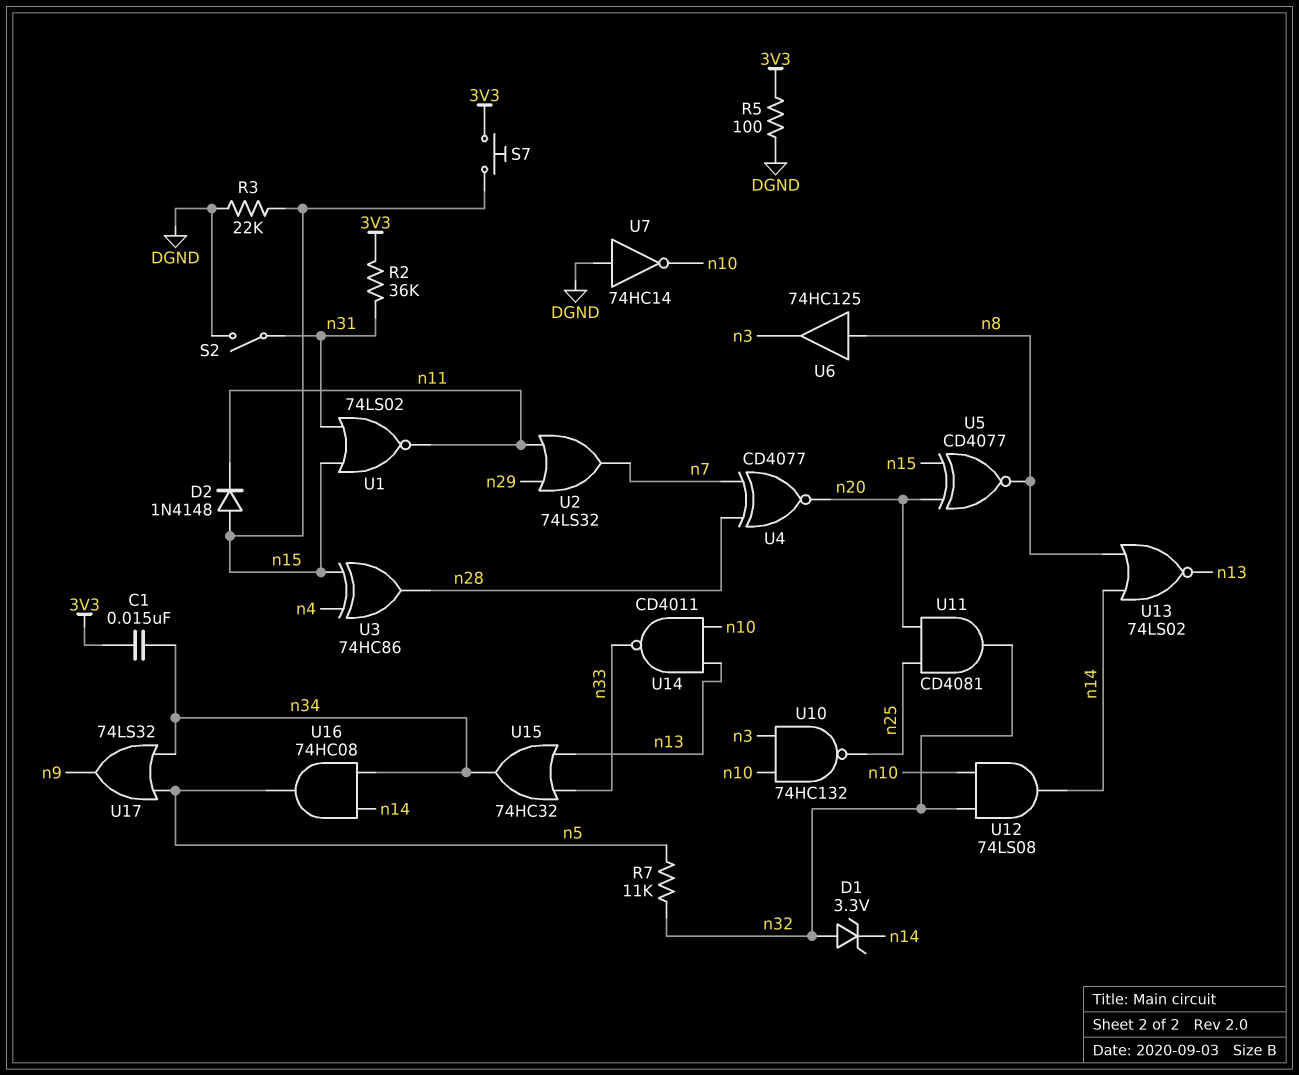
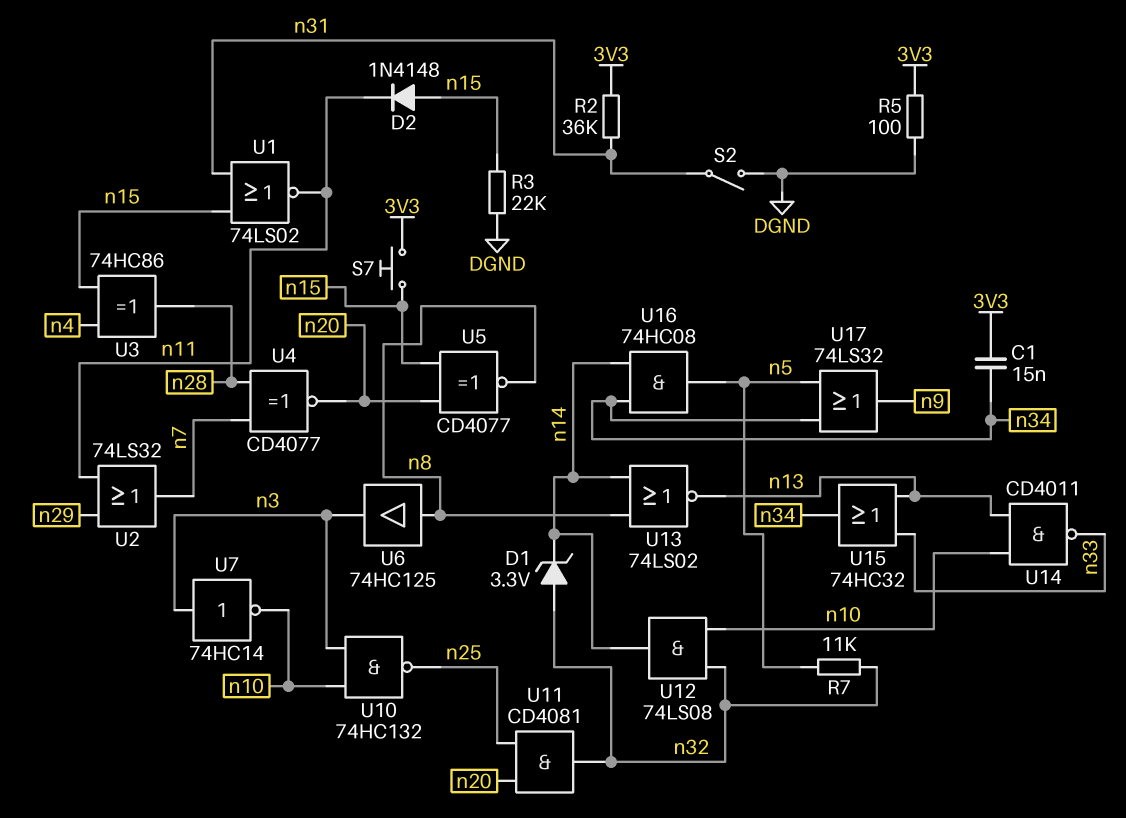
U7: NOT 74HC14 (in DGND, out n10) -> NOT 74HC14 (in n3, out n10)

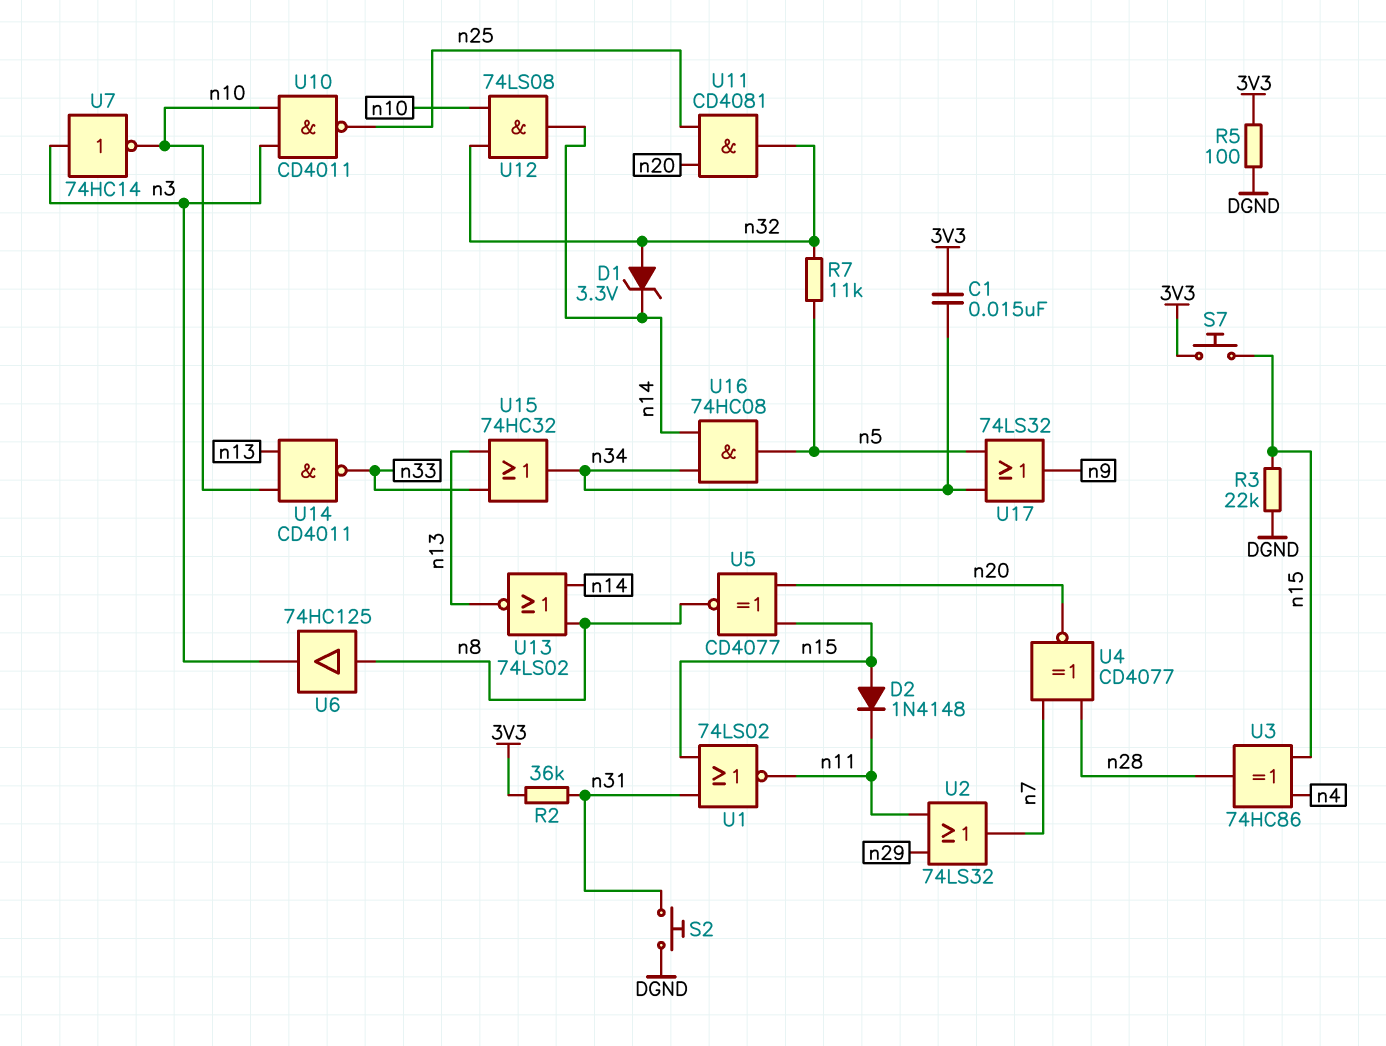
S2: switch (DGND, n31) -> button (DGND, n31)
U10: NAND 74HC132 (in n3, in n10, out n25) -> NAND CD4011 (in n3, in n10, out n25)

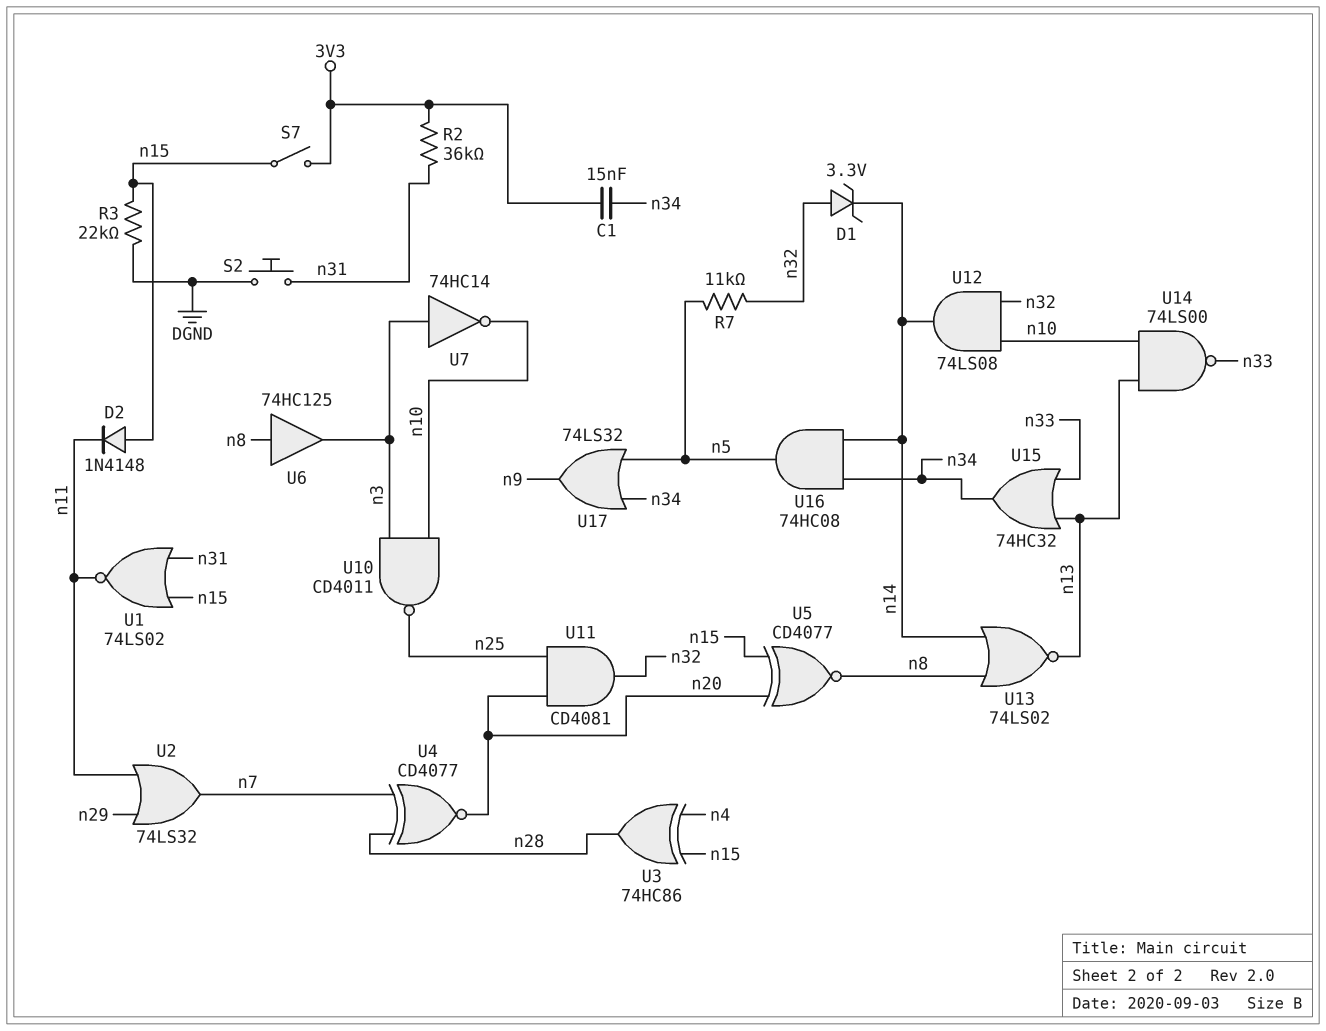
R5: 100 (3V3, DGND) -> none
S7: button (3V3, n15) -> switch (3V3, n15)
U14: NAND CD4011 (in n10, in n13, out n33) -> NAND 74LS00 (in n10, in n13, out n33)

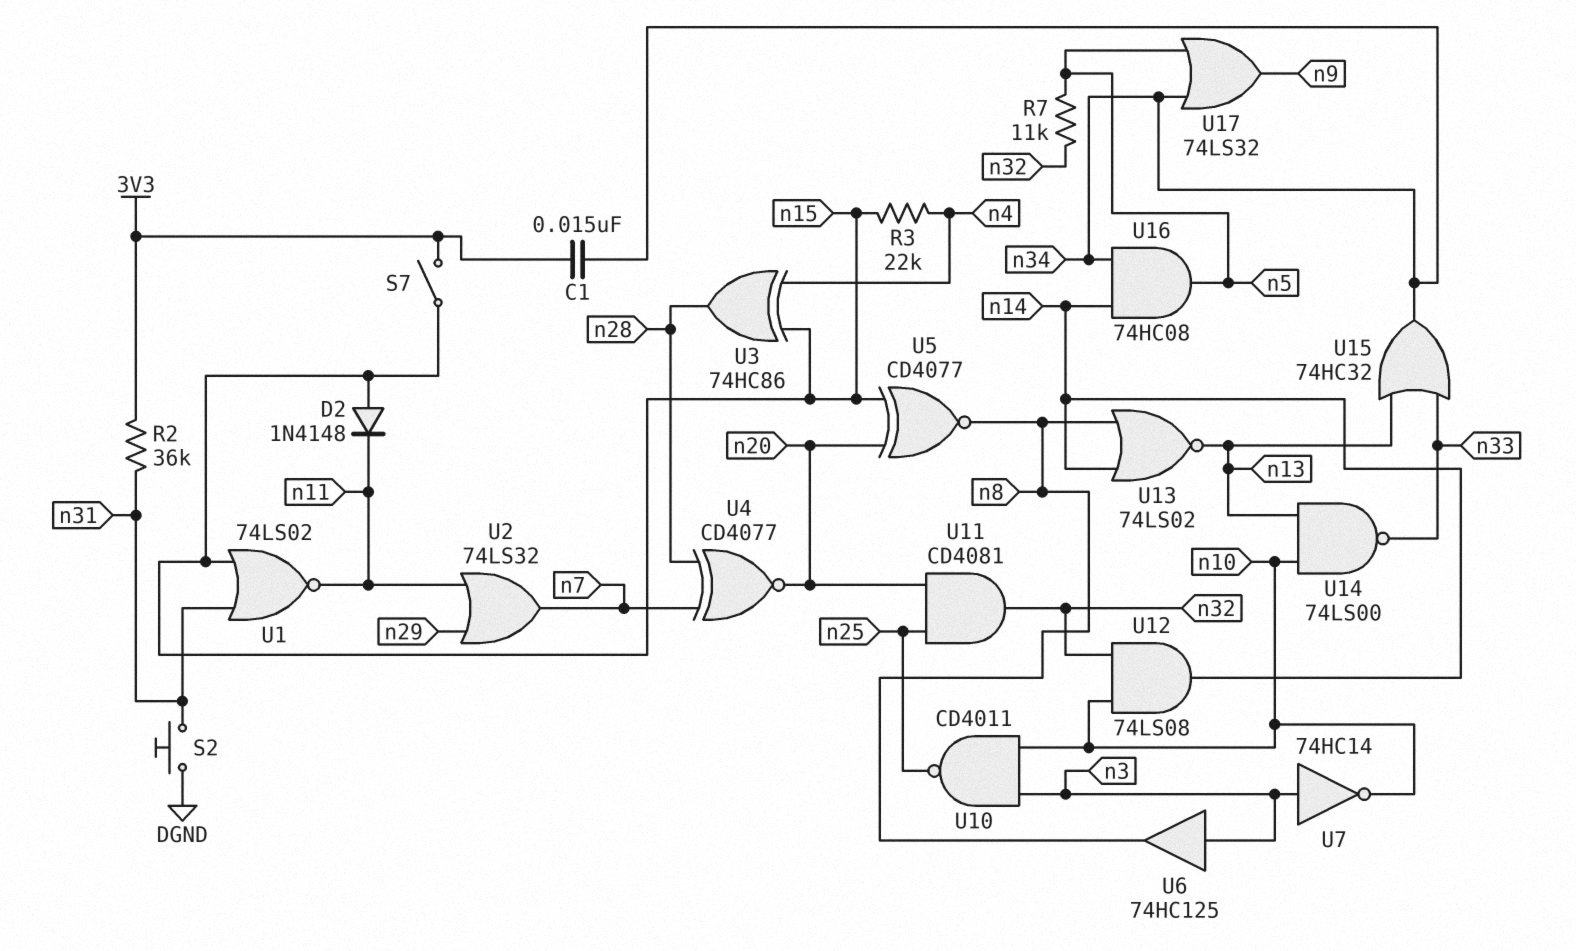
D1: zener 3.3V (A n32, K n14) -> none
R3: 22k (DGND, n15) -> 22k (n4, n15)
U6: buffer 74HC125 (in n8, out n3) -> buffer 74HC125 (in n3, out n8)

